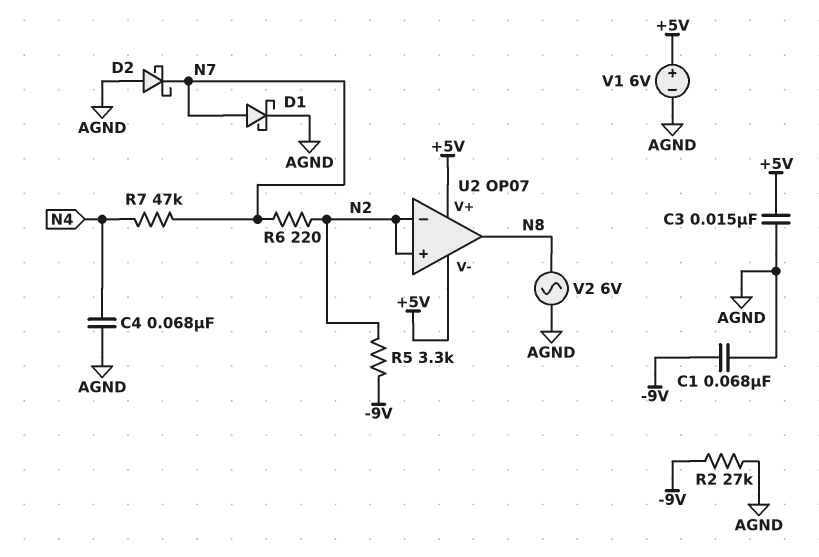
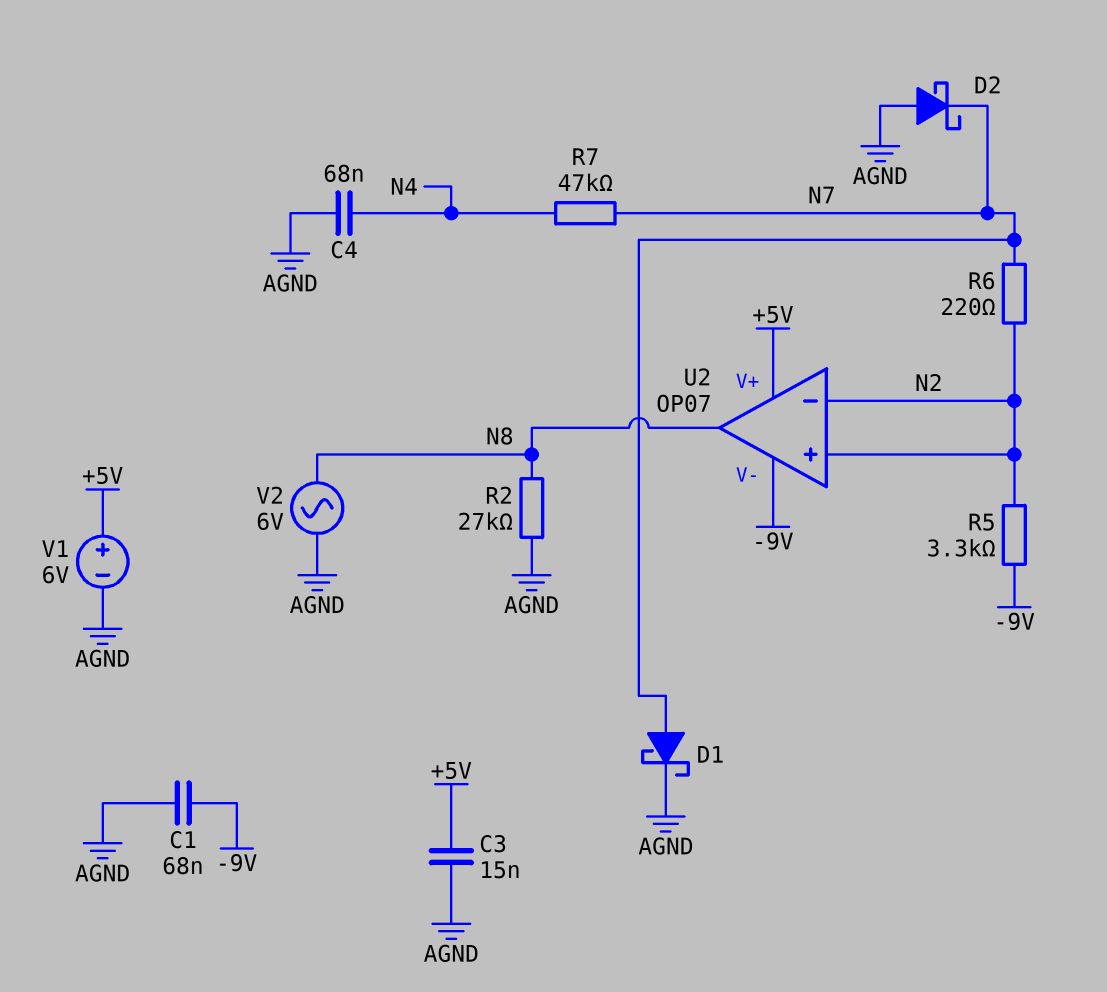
R2: 27k (-9V, AGND) -> 27k (AGND, N8)
U2 pin V-: +5V -> -9V

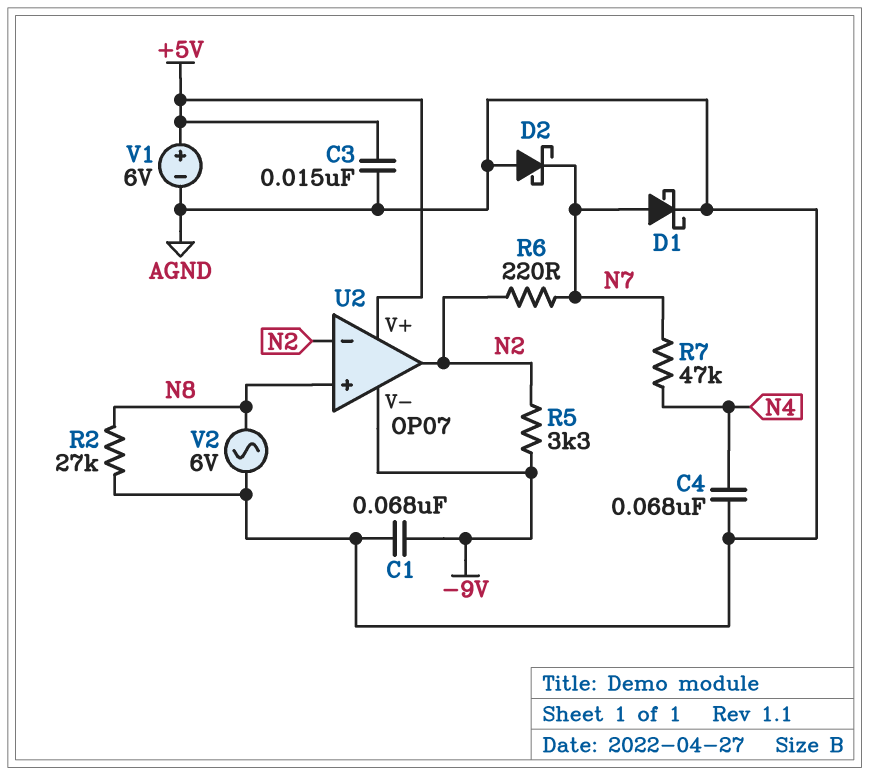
U2 pin in+: N2 -> N8
U2 pin out: N8 -> N2

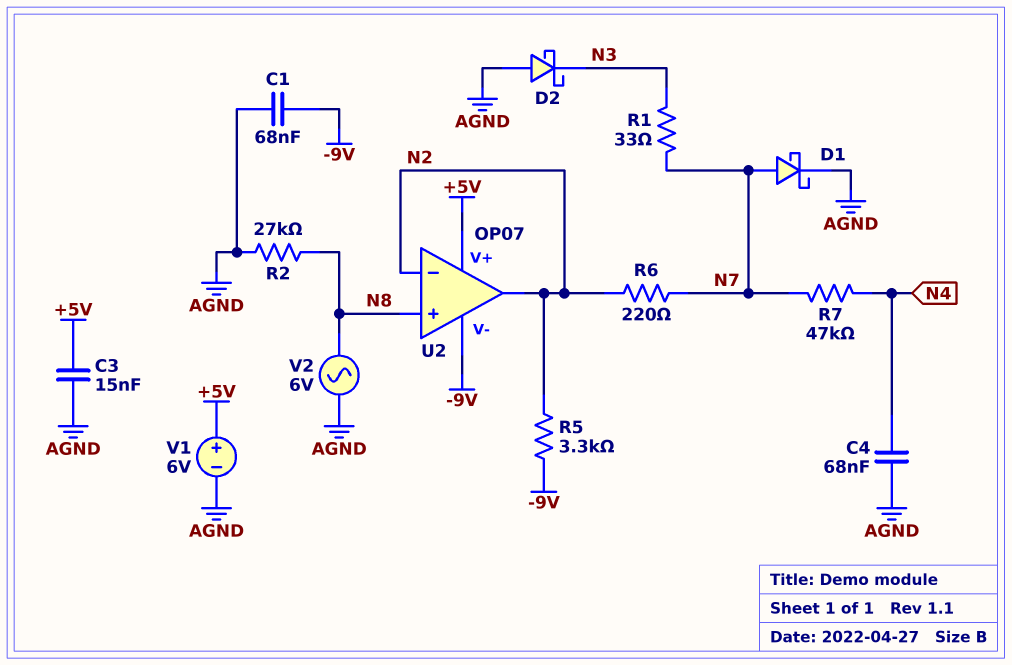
D2: schottky (A AGND, K N7) -> schottky (A AGND, K N3)
R1: none -> 33 (N3, N7)

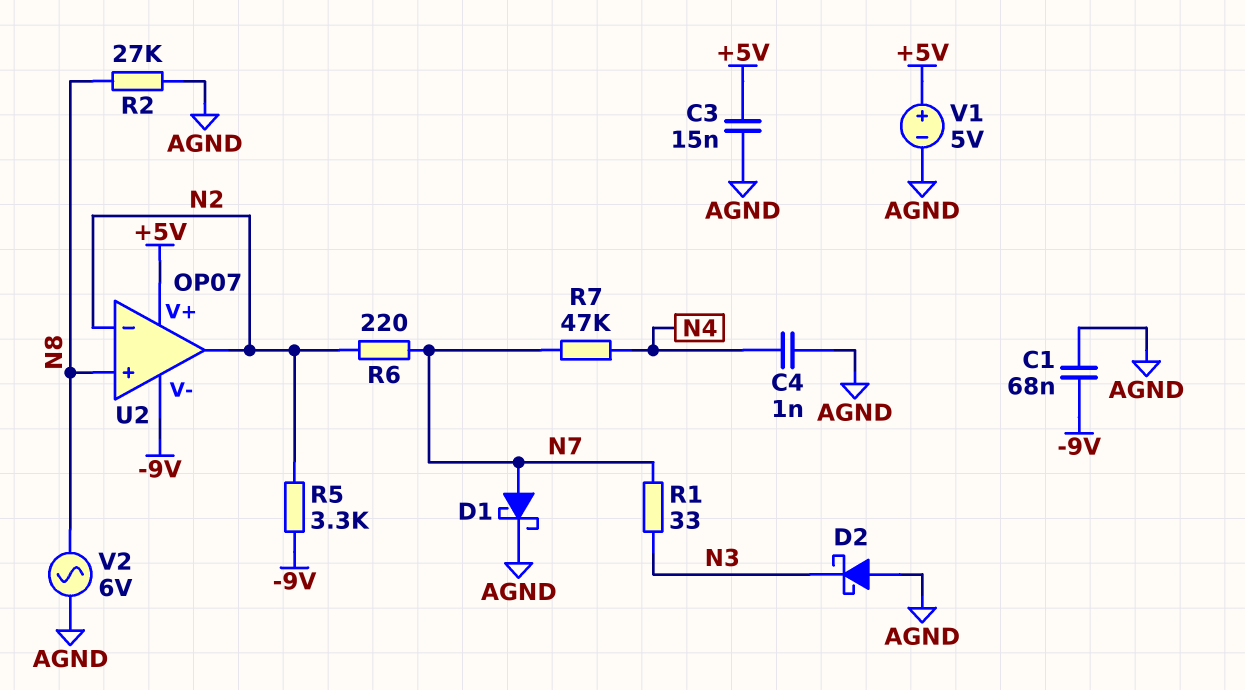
C4: 68nF (AGND, N4) -> 1nF (AGND, N4)
V1: 6V (plus +5V, minus AGND) -> 5V (plus +5V, minus AGND)

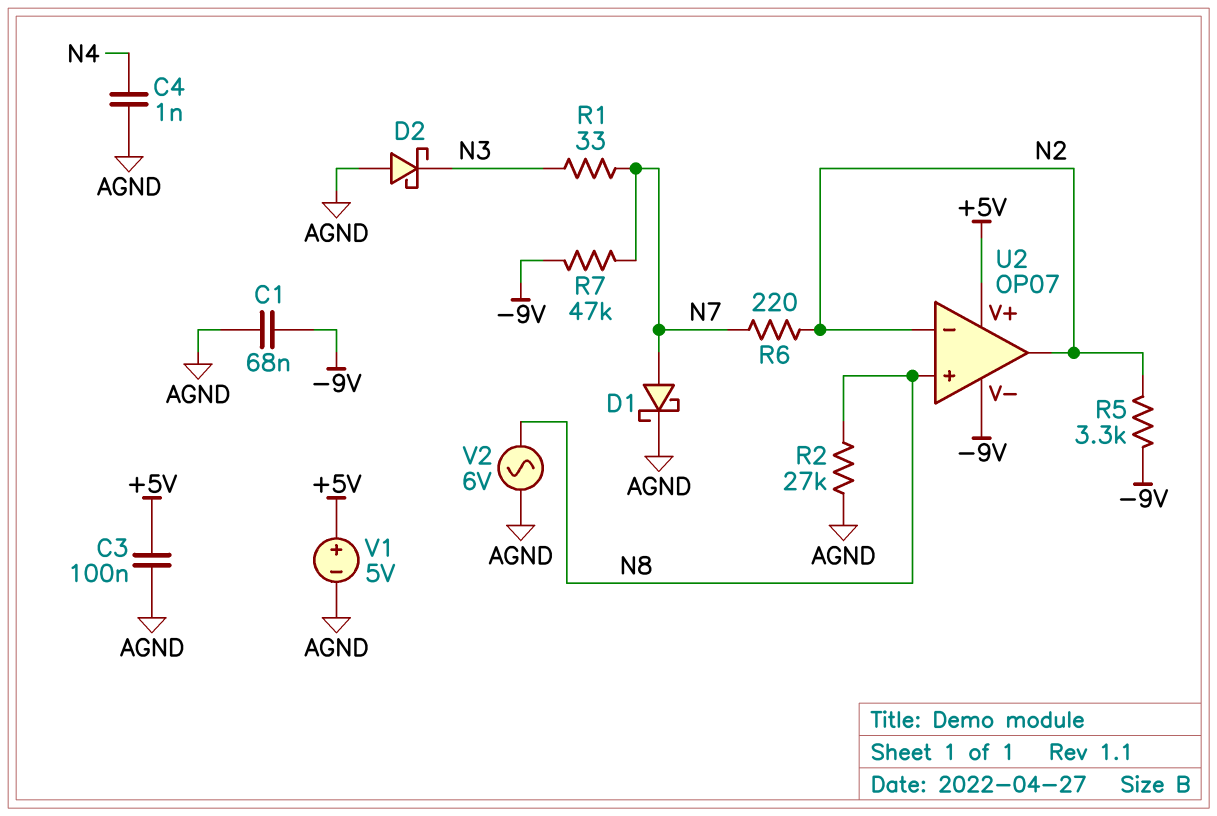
C3: 15nF (+5V, AGND) -> 100nF (+5V, AGND)
R7: 47k (N4, N7) -> 47k (-9V, N7)

